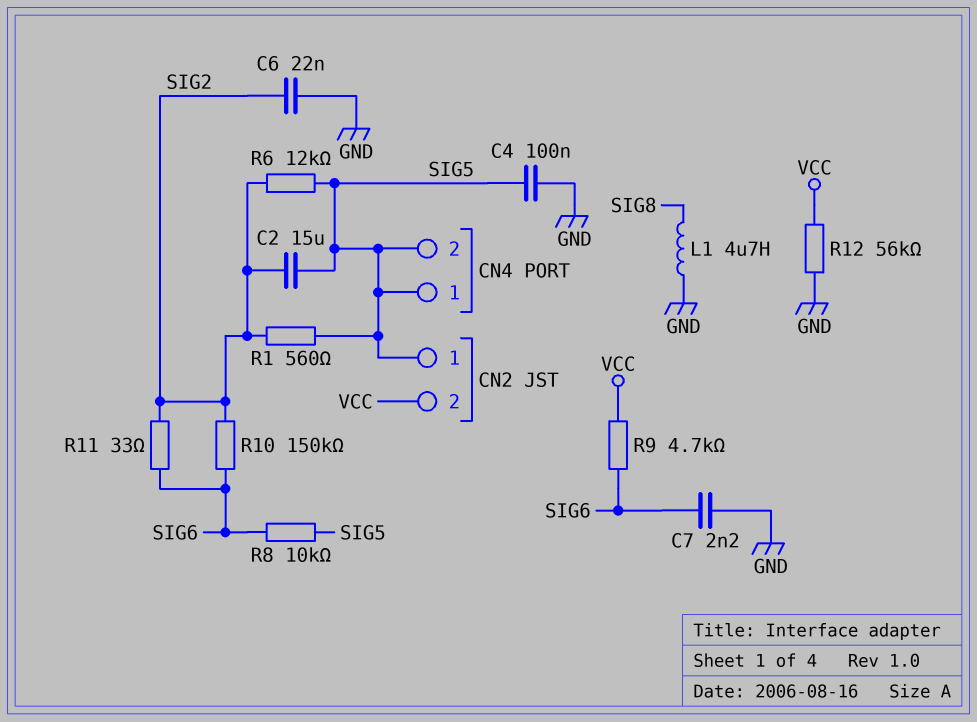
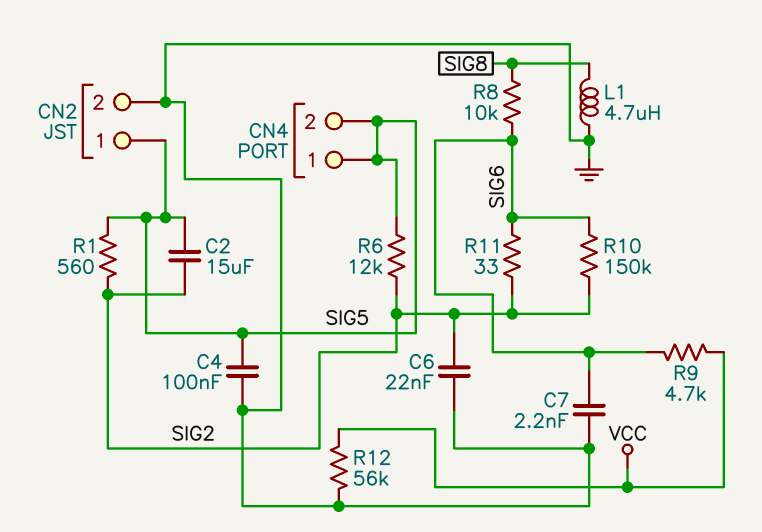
CN2 pin 2: VCC -> GND
R8: 10k (SIG5, SIG6) -> 10k (SIG6, SIG8)

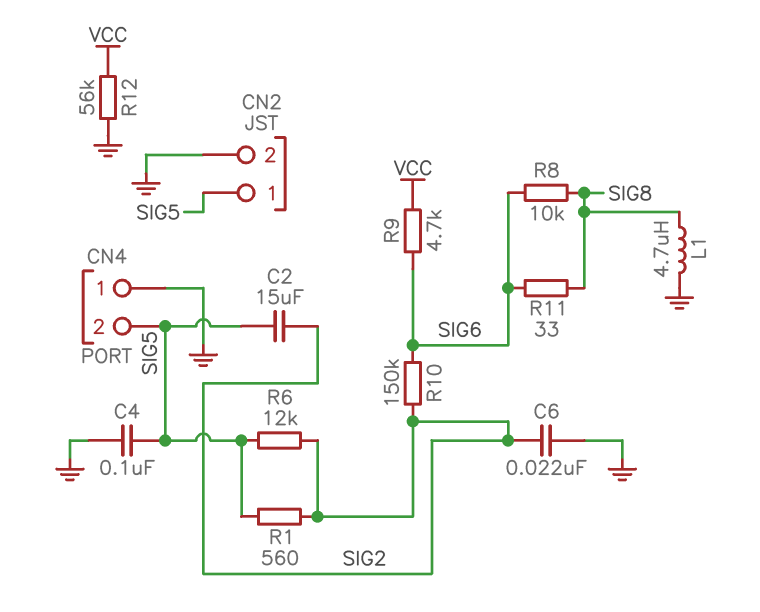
C7: 2.2nF (GND, SIG6) -> none
CN4 pin 1: SIG5 -> GND
R11: 33 (SIG2, SIG6) -> 33 (SIG6, SIG8)

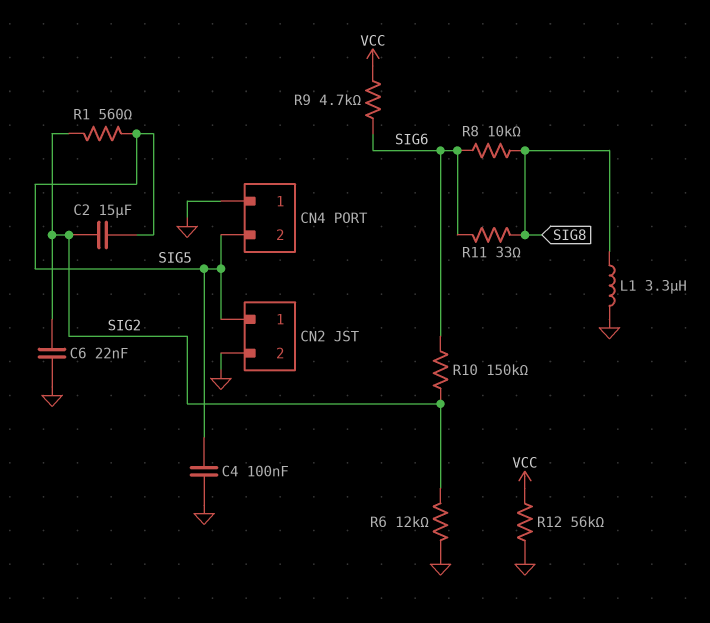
L1: 4.7uH (GND, SIG8) -> 3.3uH (GND, SIG8)
R6: 12k (SIG2, SIG5) -> 12k (GND, SIG2)

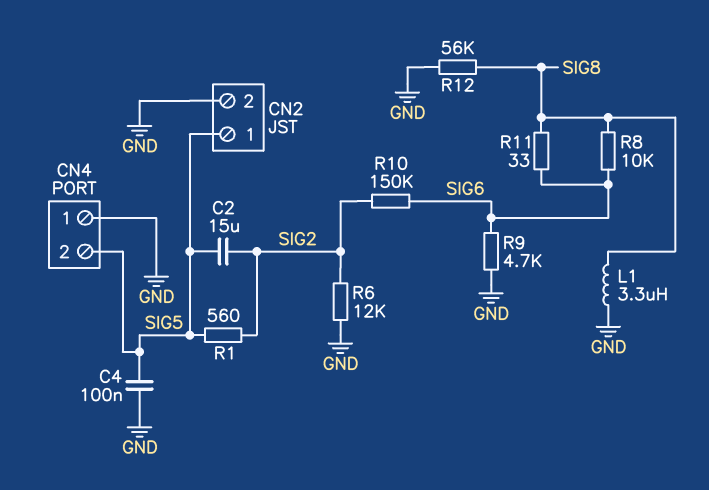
C6: 22nF (GND, SIG2) -> none
R9: 4.7k (SIG6, VCC) -> 4.7k (GND, SIG6)
R12: 56k (GND, VCC) -> 56k (GND, SIG8)

